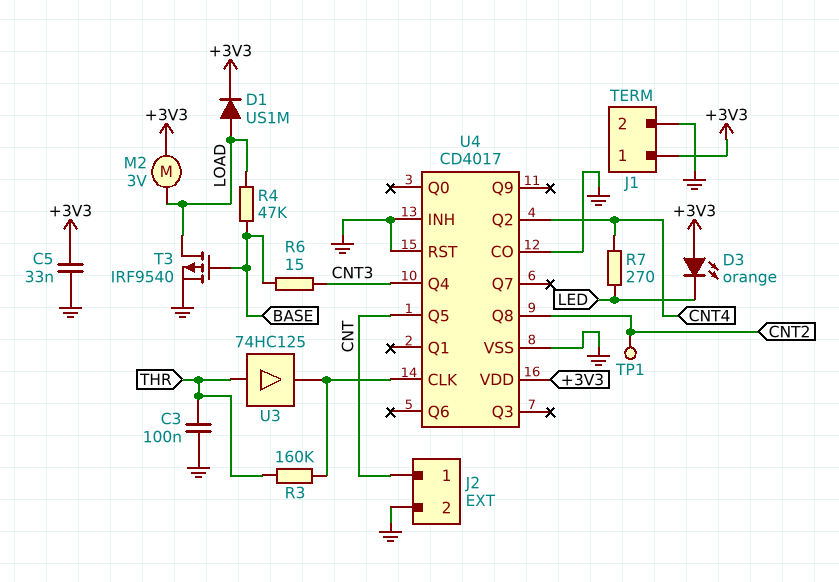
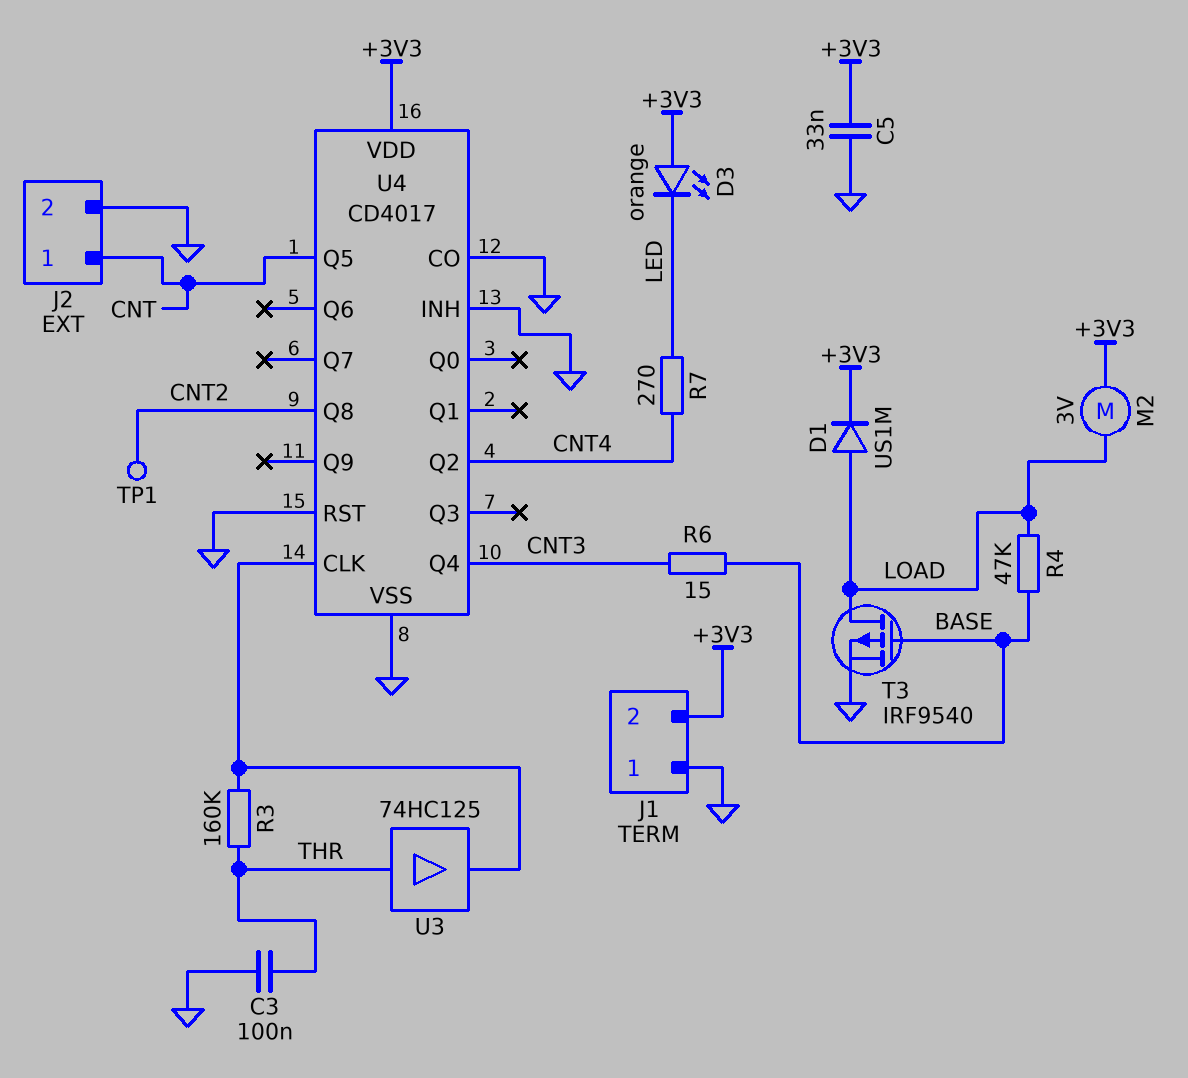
J1 pin 1: +3V3 -> GND
J1 pin 2: GND -> +3V3

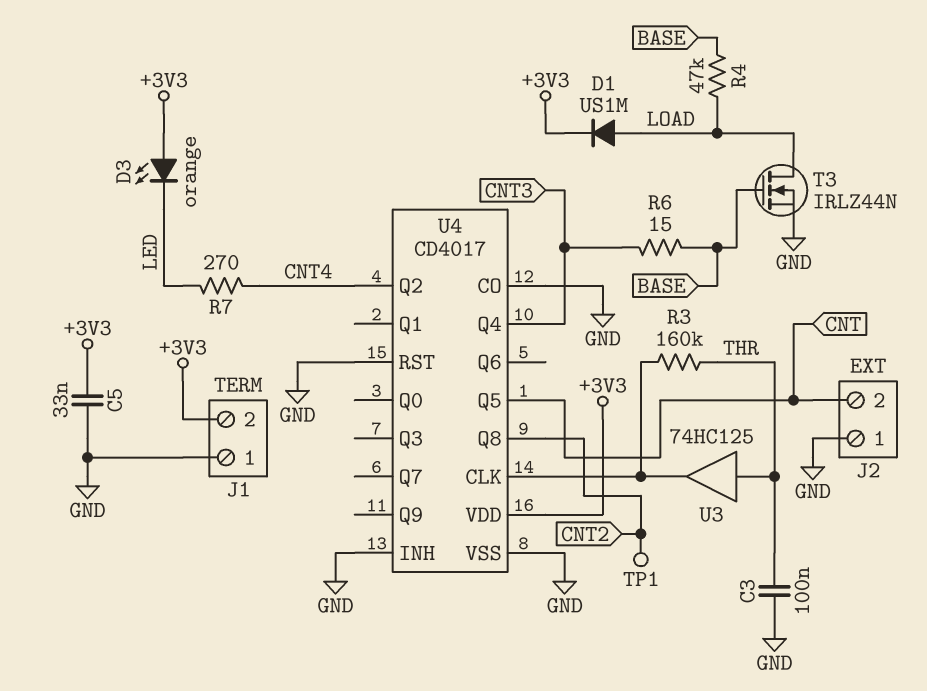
J2 pin 1: CNT -> GND
J2 pin 2: GND -> CNT
M2: motor 3V (+3V3, LOAD) -> none
T3: PMOS IRF9540 (G BASE, D LOAD, S GND) -> NMOS IRLZ44N (G BASE, D LOAD, S GND)

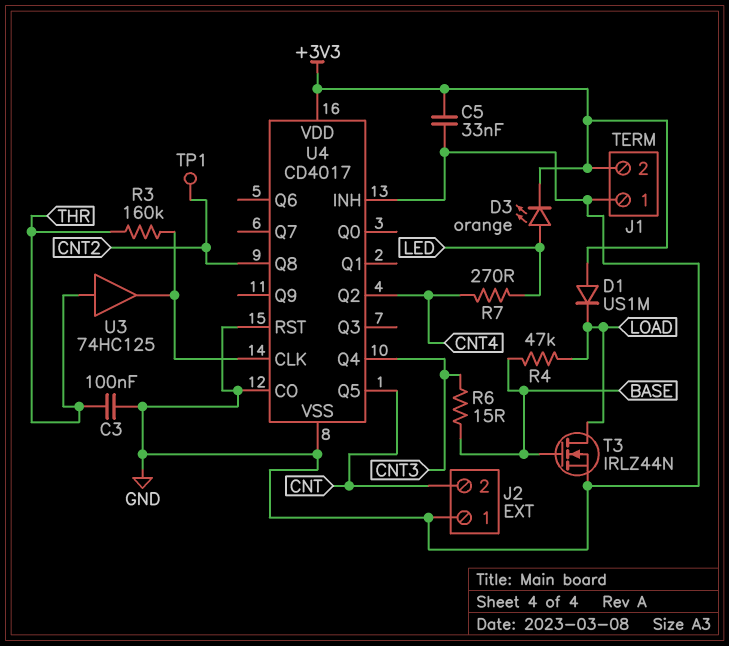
D1: diode US1M (A LOAD, K +3V3) -> diode US1M (A +3V3, K LOAD)
D3: LED orange (A +3V3, K LED) -> LED orange (A LED, K +3V3)

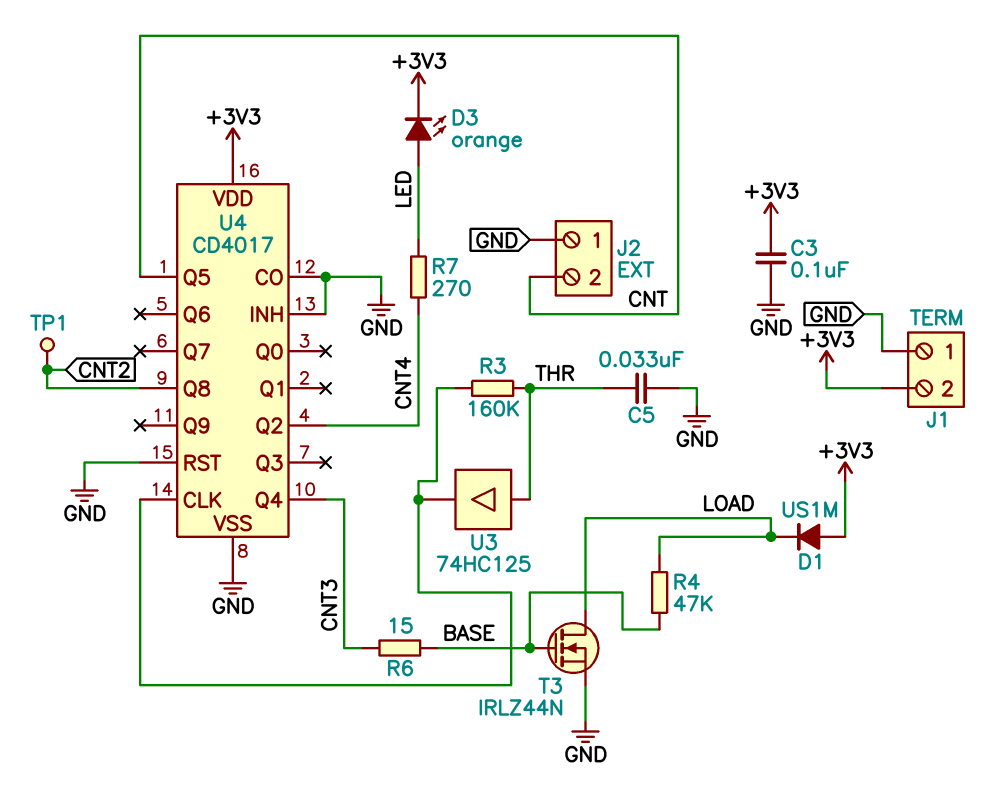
C3: 100nF (GND, THR) -> 100nF (+3V3, GND)
C5: 33nF (+3V3, GND) -> 33nF (GND, THR)

